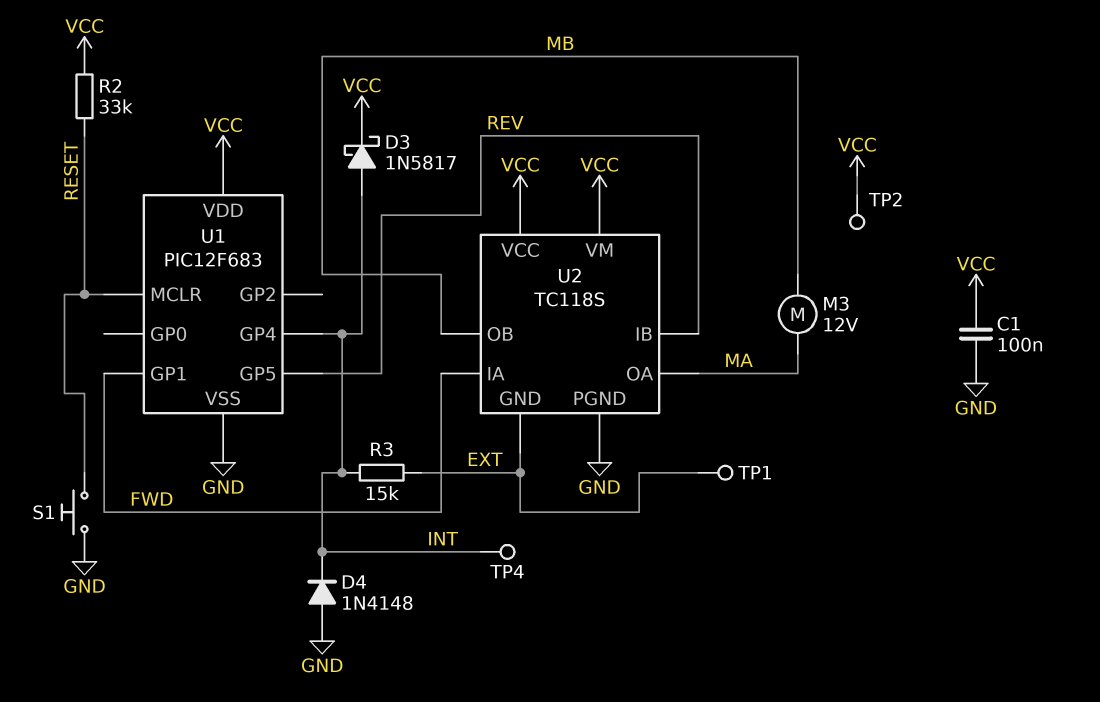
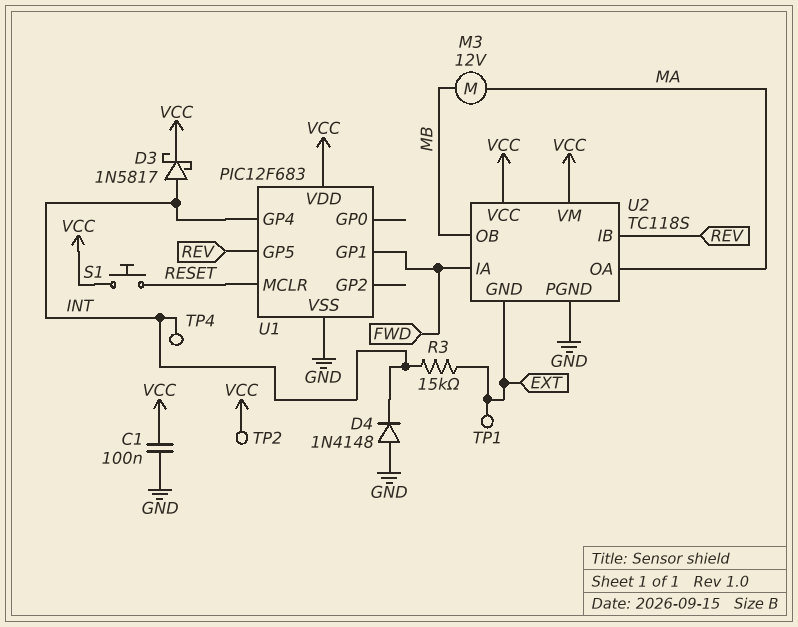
R2: 33k (RESET, VCC) -> none
S1: button (GND, RESET) -> button (RESET, VCC)

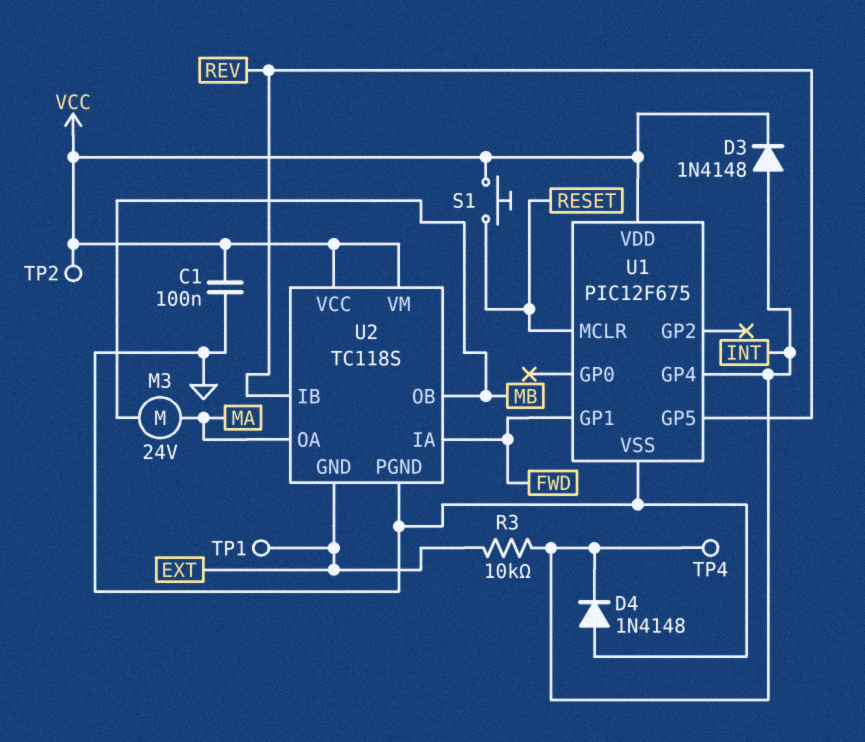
D3: schottky 1N5817 (A INT, K VCC) -> diode 1N4148 (A INT, K VCC)
M3: motor 12V (MA, MB) -> motor 24V (MA, MB)
R3: 15k (EXT, INT) -> 10k (EXT, INT)
U1: PIC12F683 -> PIC12F675

